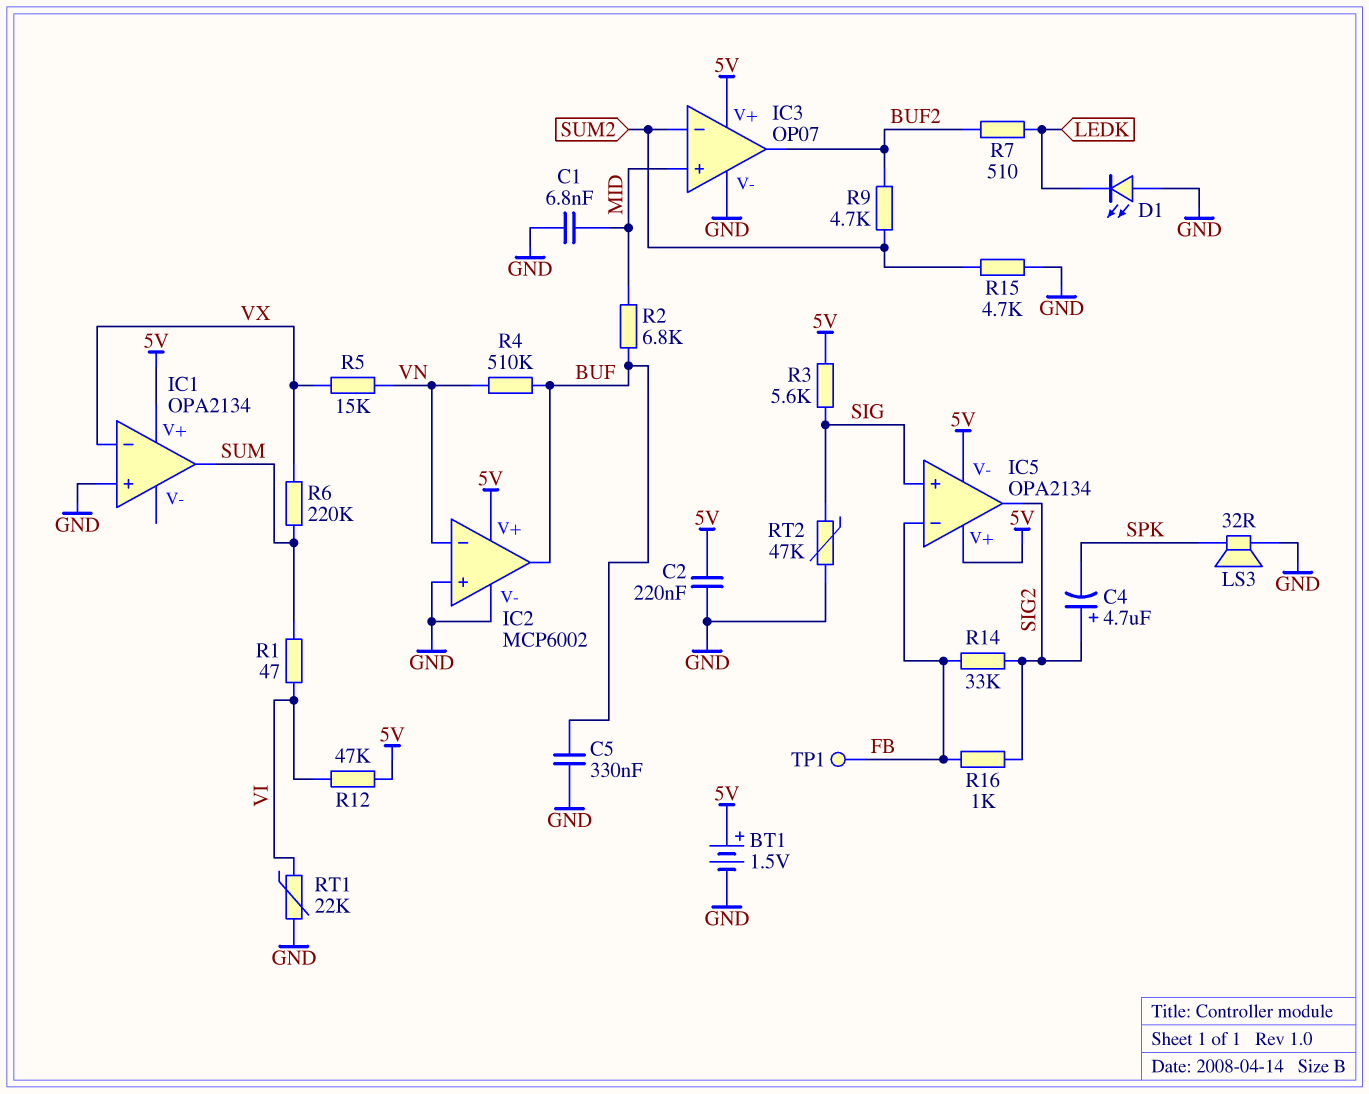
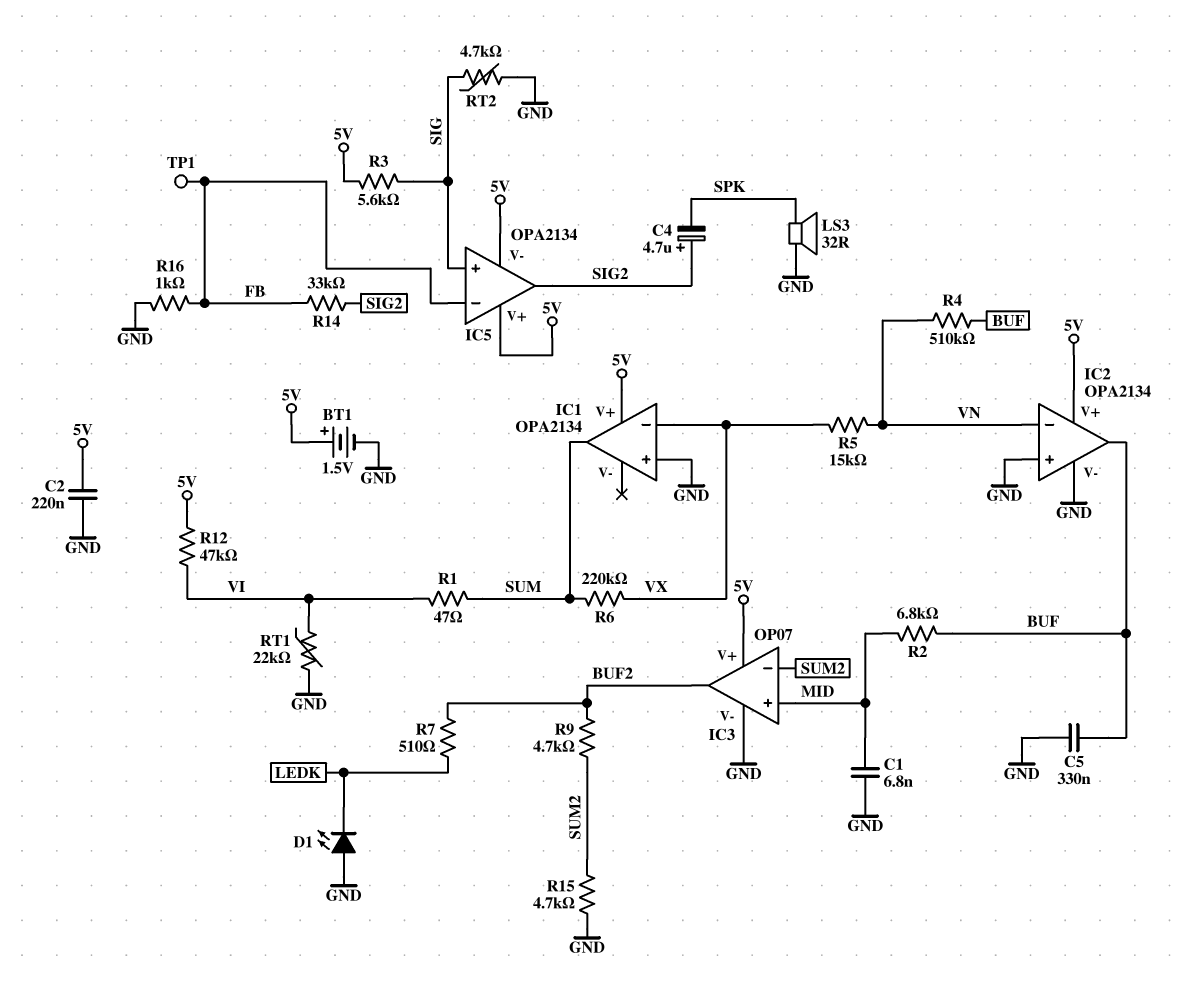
IC2: MCP6002 -> OPA2134
R16: 1k (FB, SIG2) -> 1k (FB, GND)
RT2: 47k (GND, SIG) -> 4.7k (GND, SIG)

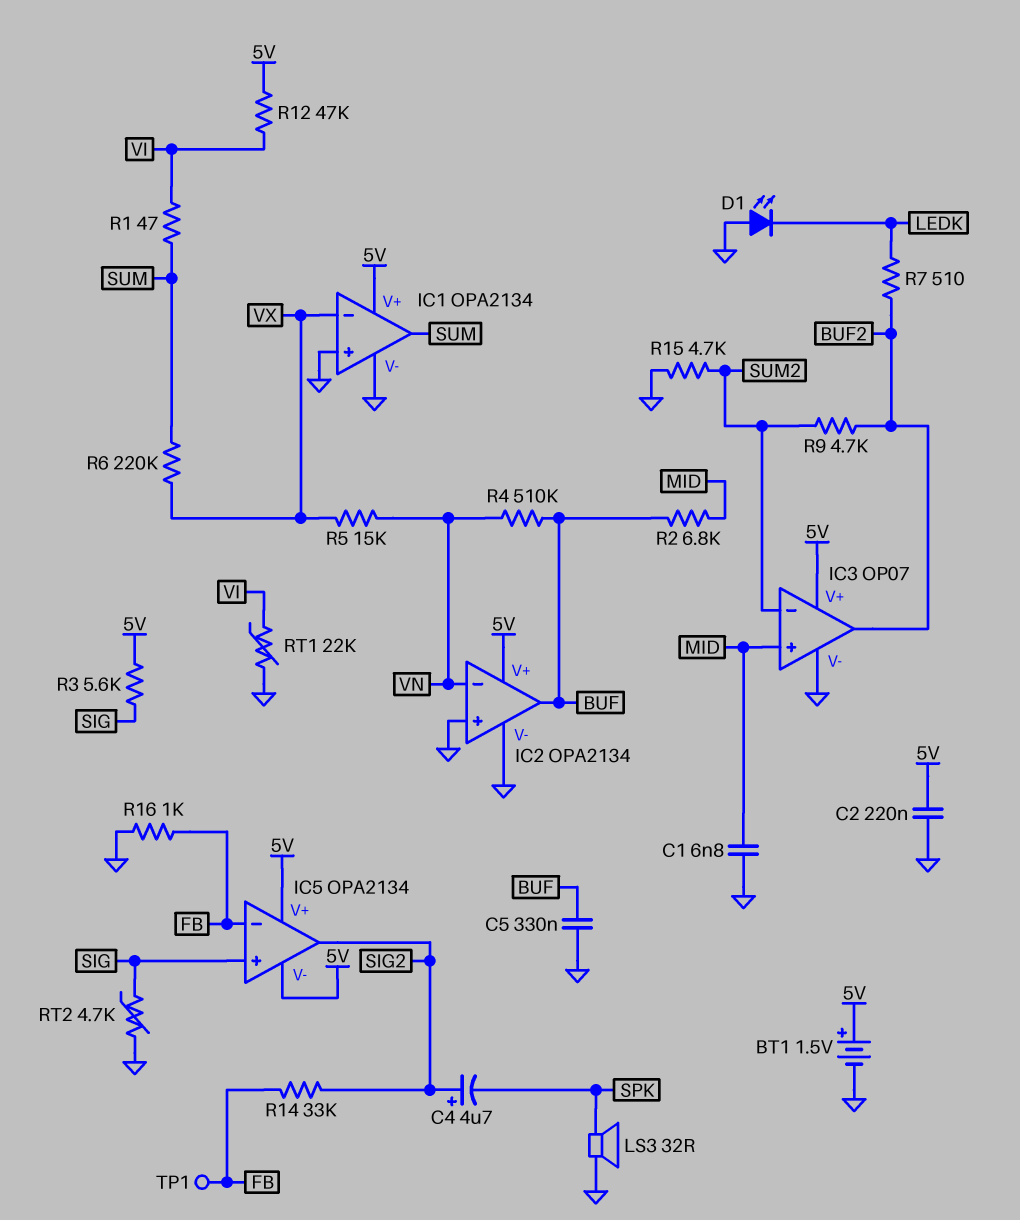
IC1 pin V-: none -> GND

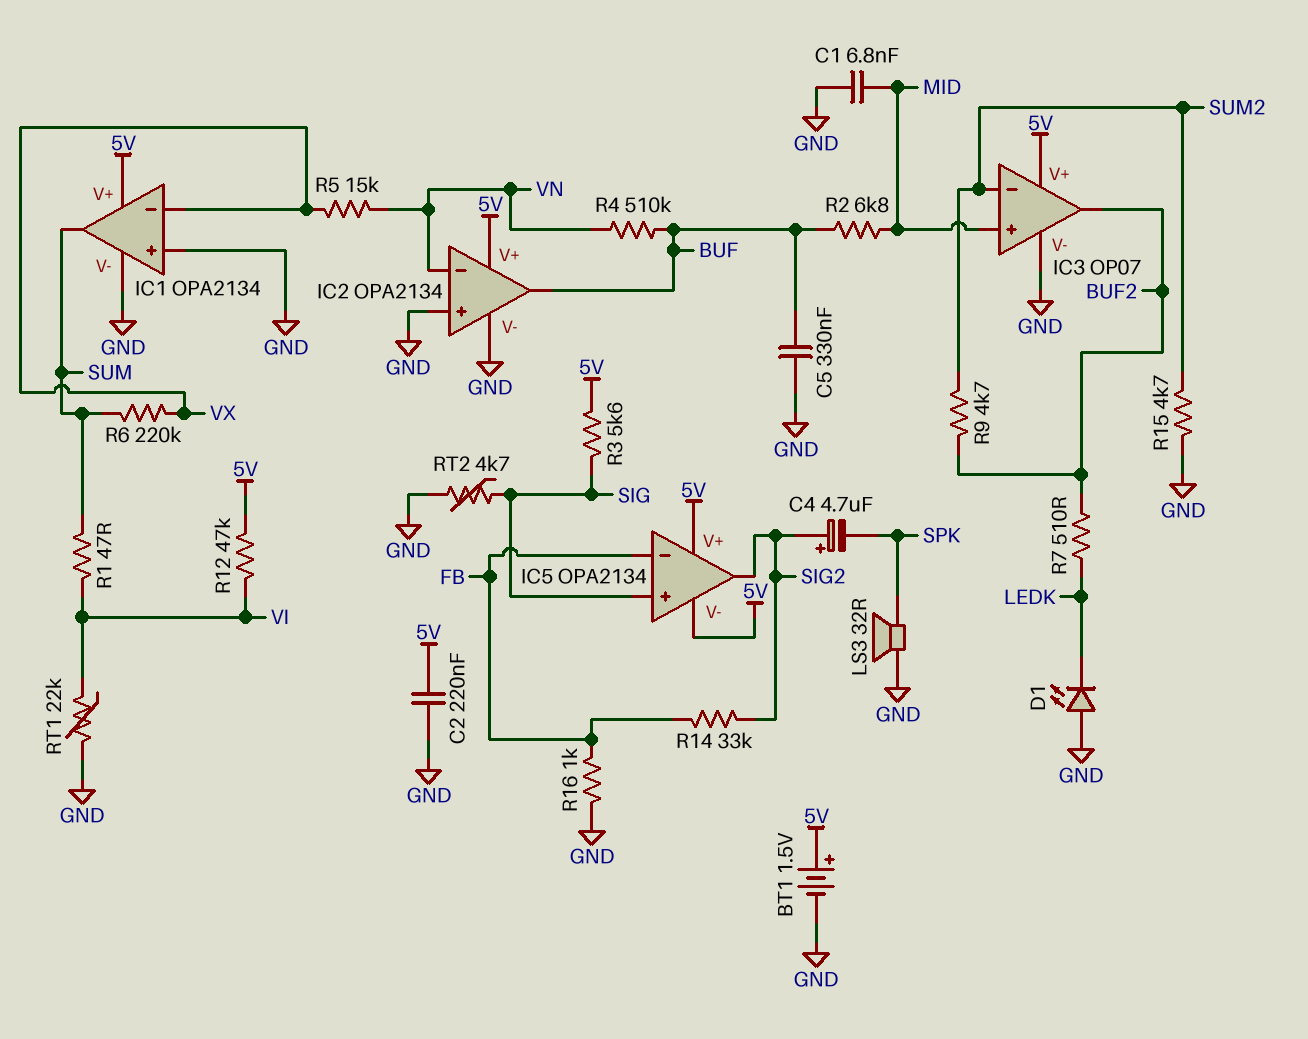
TP1: test point (FB) -> none

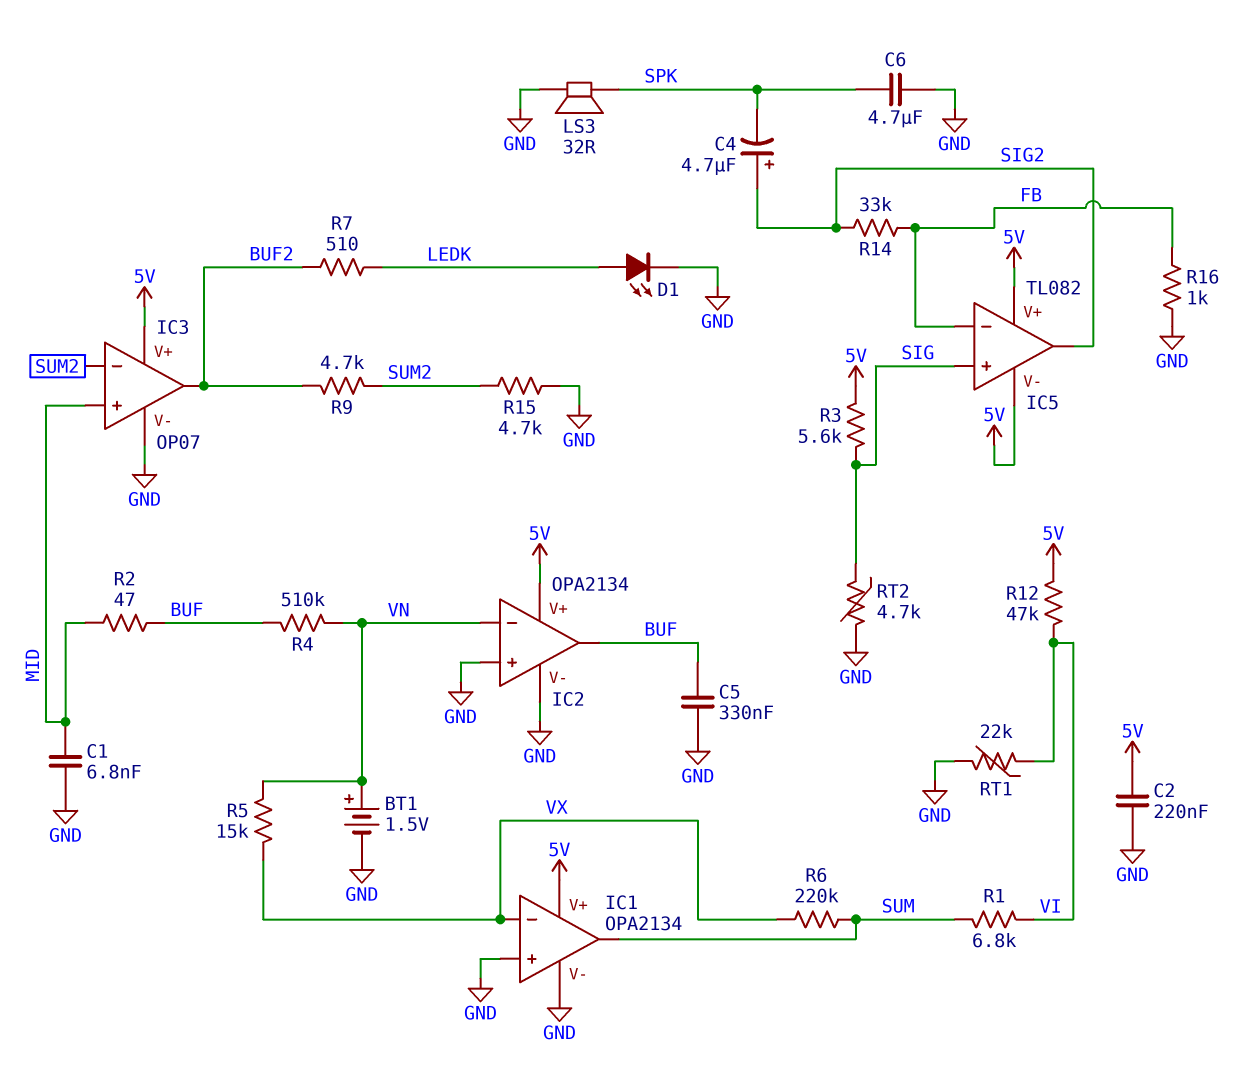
BT1: 1.5V (plus 5V, minus GND) -> 1.5V (plus VN, minus GND)
C6: none -> 4.7uF (GND, SPK)
D1: LED (A GND, K LEDK) -> LED (A LEDK, K GND)
IC5: OPA2134 -> TL082
R1: 47 (SUM, VI) -> 6.8k (SUM, VI)
R2: 6.8k (BUF, MID) -> 47 (BUF, MID)

